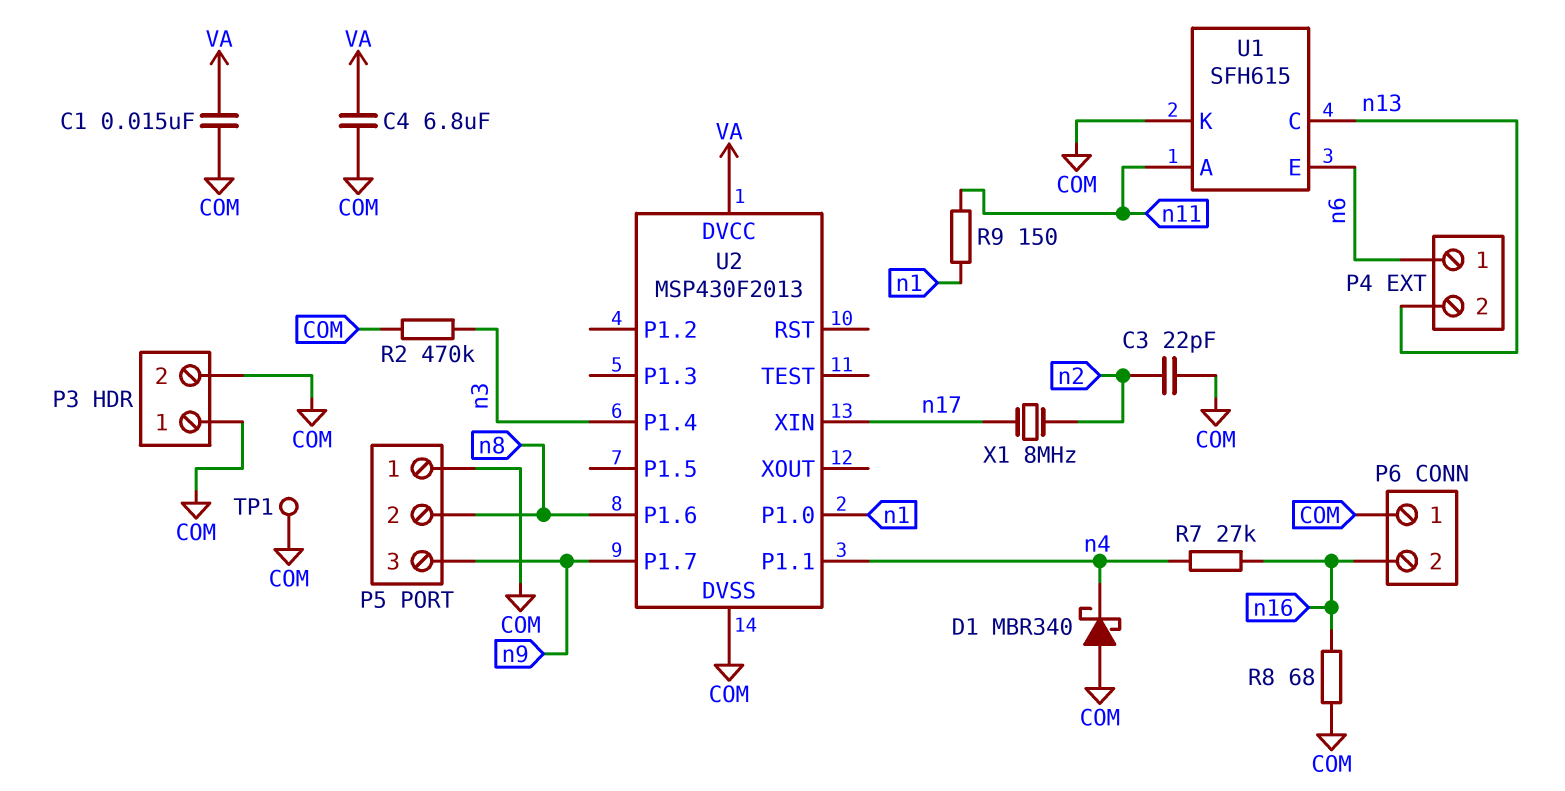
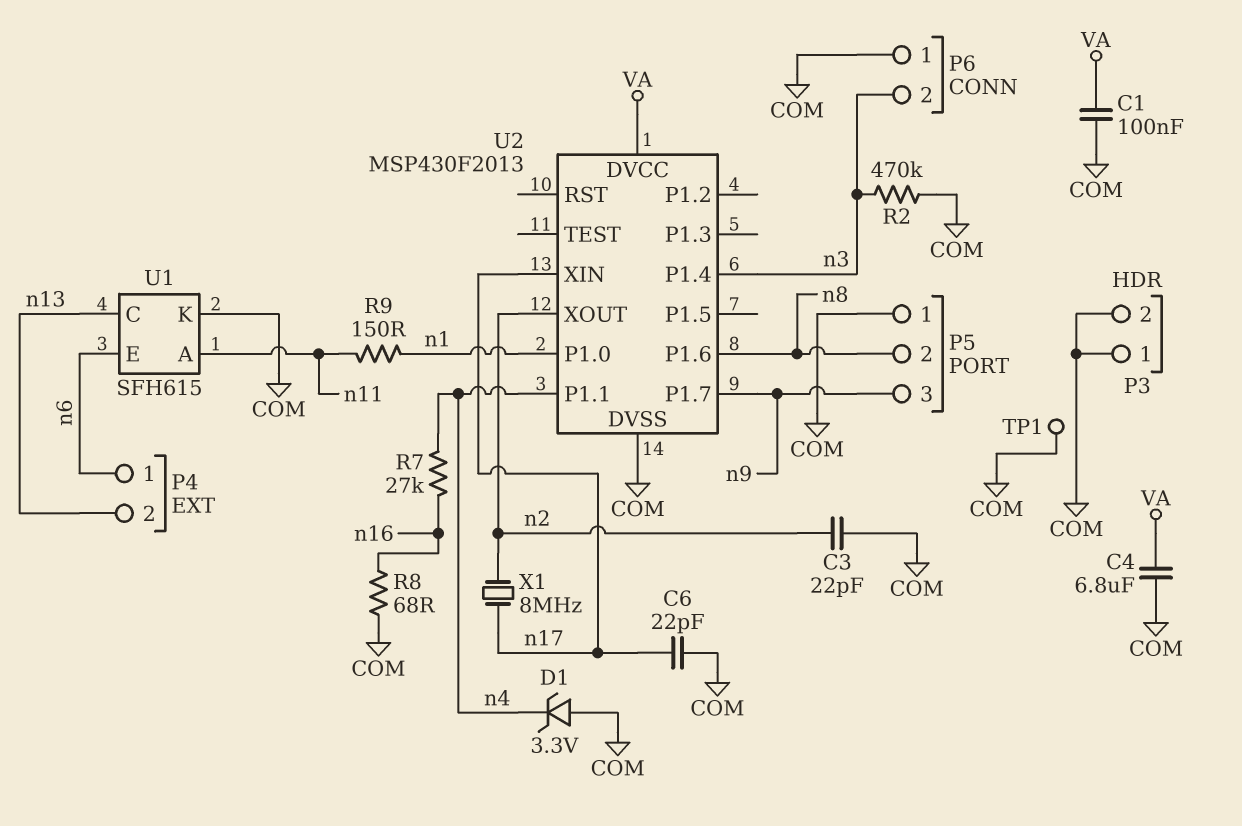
C1: 15nF (COM, VA) -> 100nF (COM, VA)
C6: none -> 22pF (COM, n17)
D1: schottky MBR340 (A COM, K n4) -> zener 3.3V (A COM, K n4)
P6 pin 2: n16 -> n3
U2 pin XOUT: none -> n2

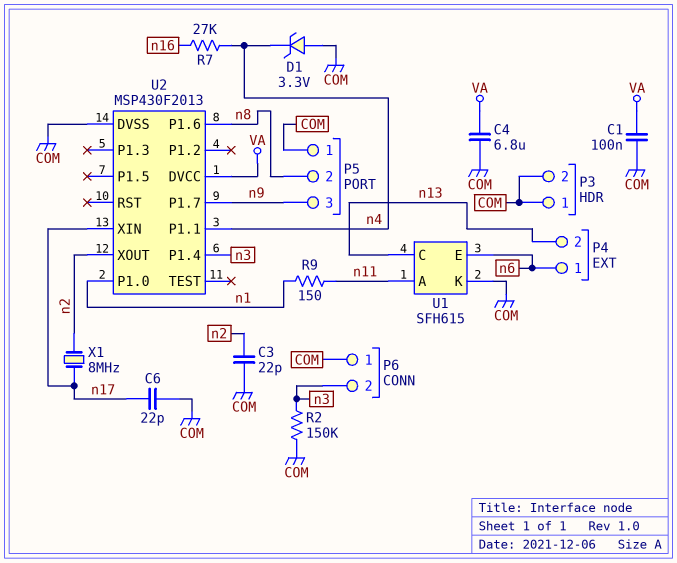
R2: 470k (COM, n3) -> 150k (COM, n3)
R8: 68 (COM, n16) -> none
TP1: test point (COM) -> none

